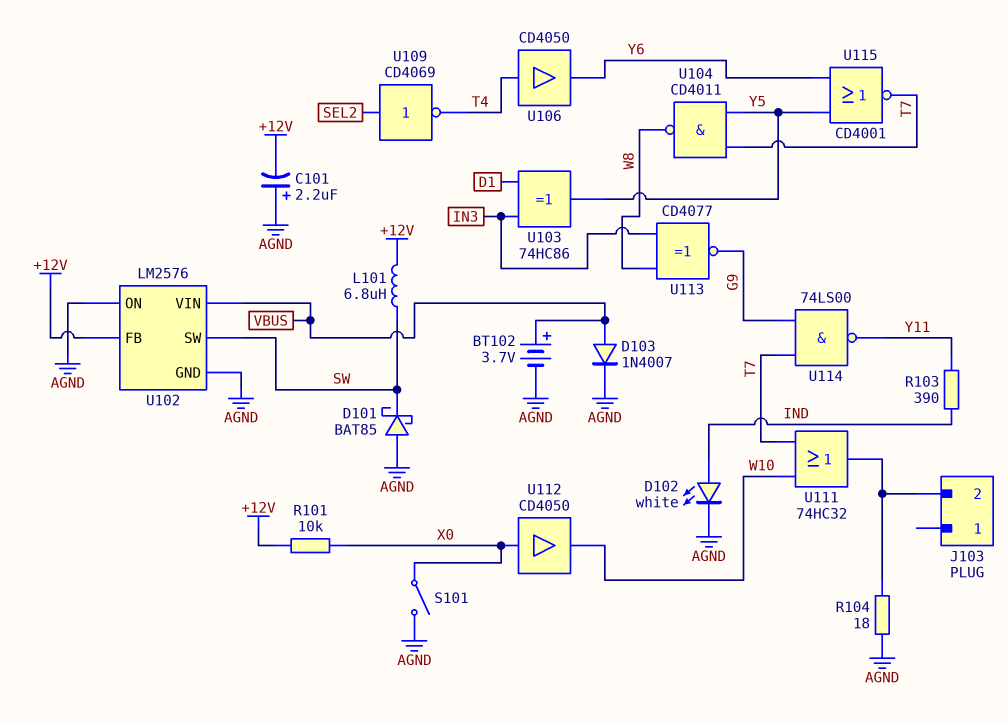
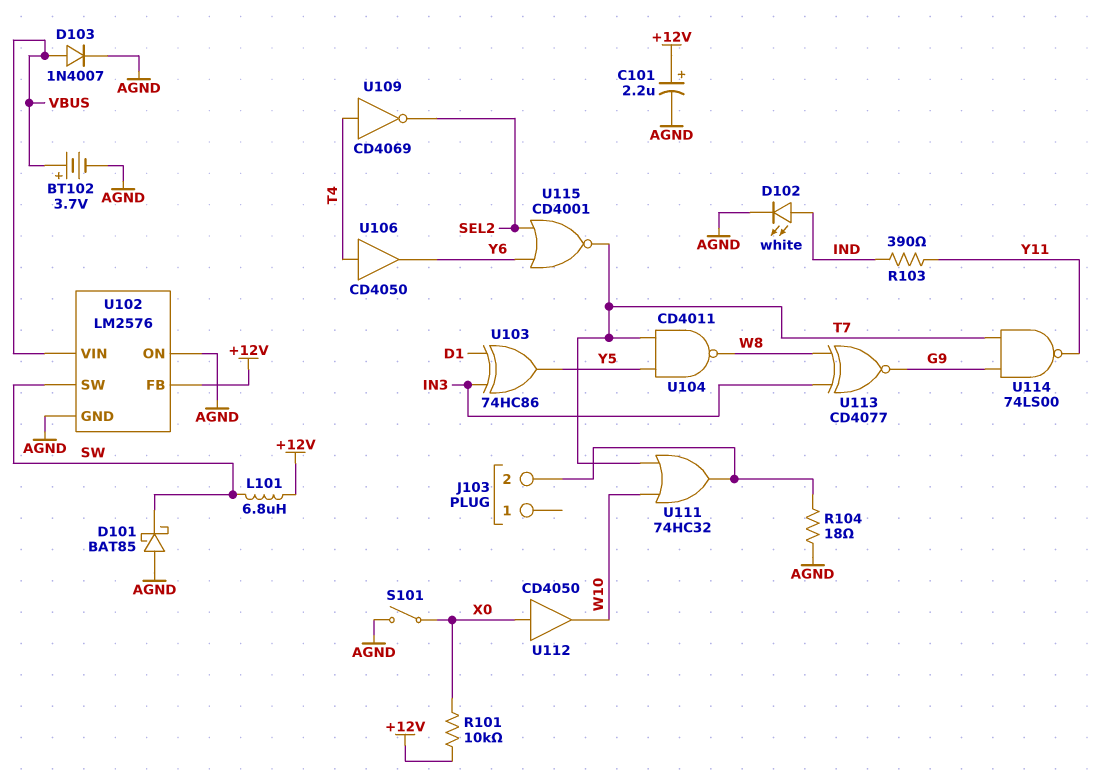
C101: 2.2uF (plus AGND, minus +12V) -> 2.2uF (plus +12V, minus AGND)
U109: NOT CD4069 (in SEL2, out T4) -> NOT CD4069 (in T4, out SEL2)
U115: NOR CD4001 (in Y5, in Y6, out T7) -> NOR CD4001 (in SEL2, in Y6, out T7)

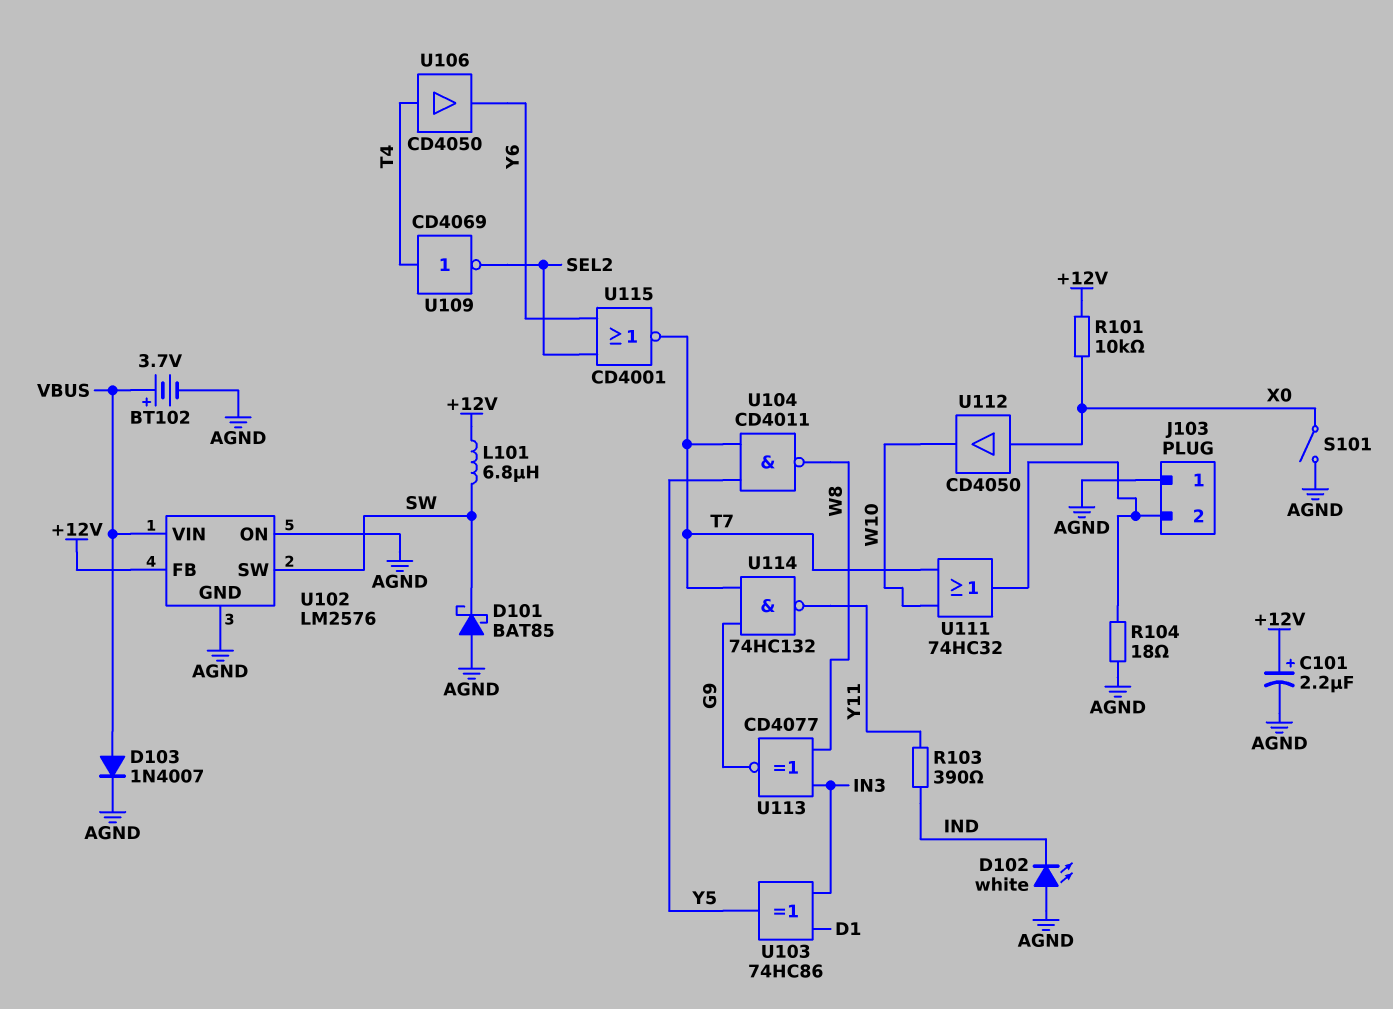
D102: LED white (A IND, K AGND) -> LED white (A AGND, K IND)
J103 pin 1: none -> AGND
U114: NAND 74LS00 (in G9, in T7, out Y11) -> NAND 74HC132 (in G9, in T7, out Y11)

